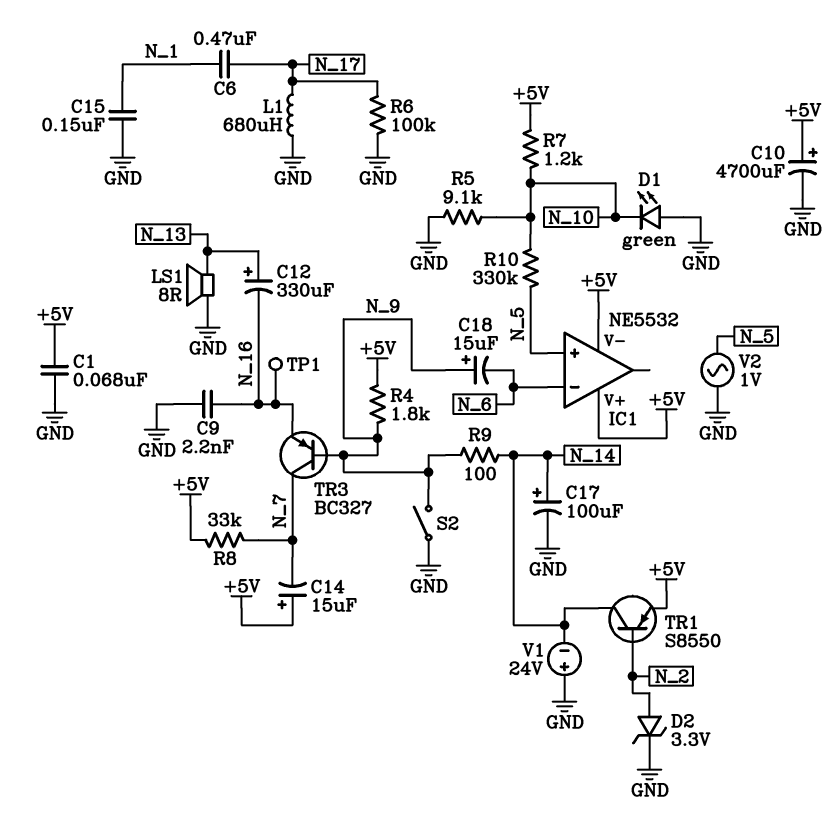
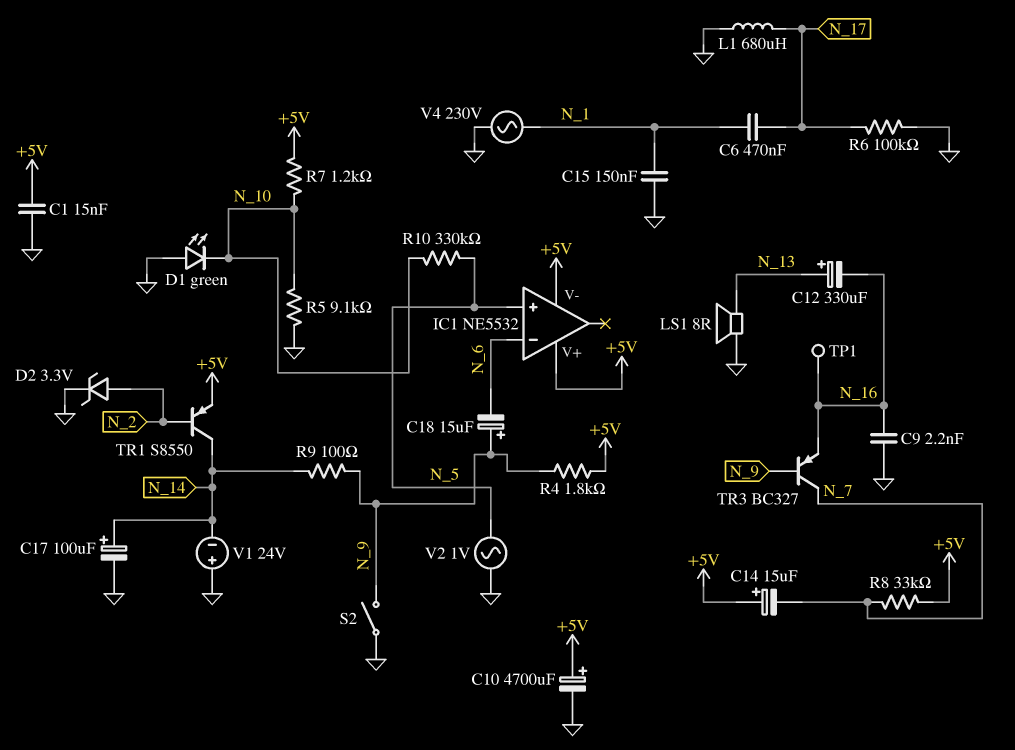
C1: 68nF (+5V, GND) -> 15nF (+5V, GND)
V4: none -> AC 230V (GND, N_1)

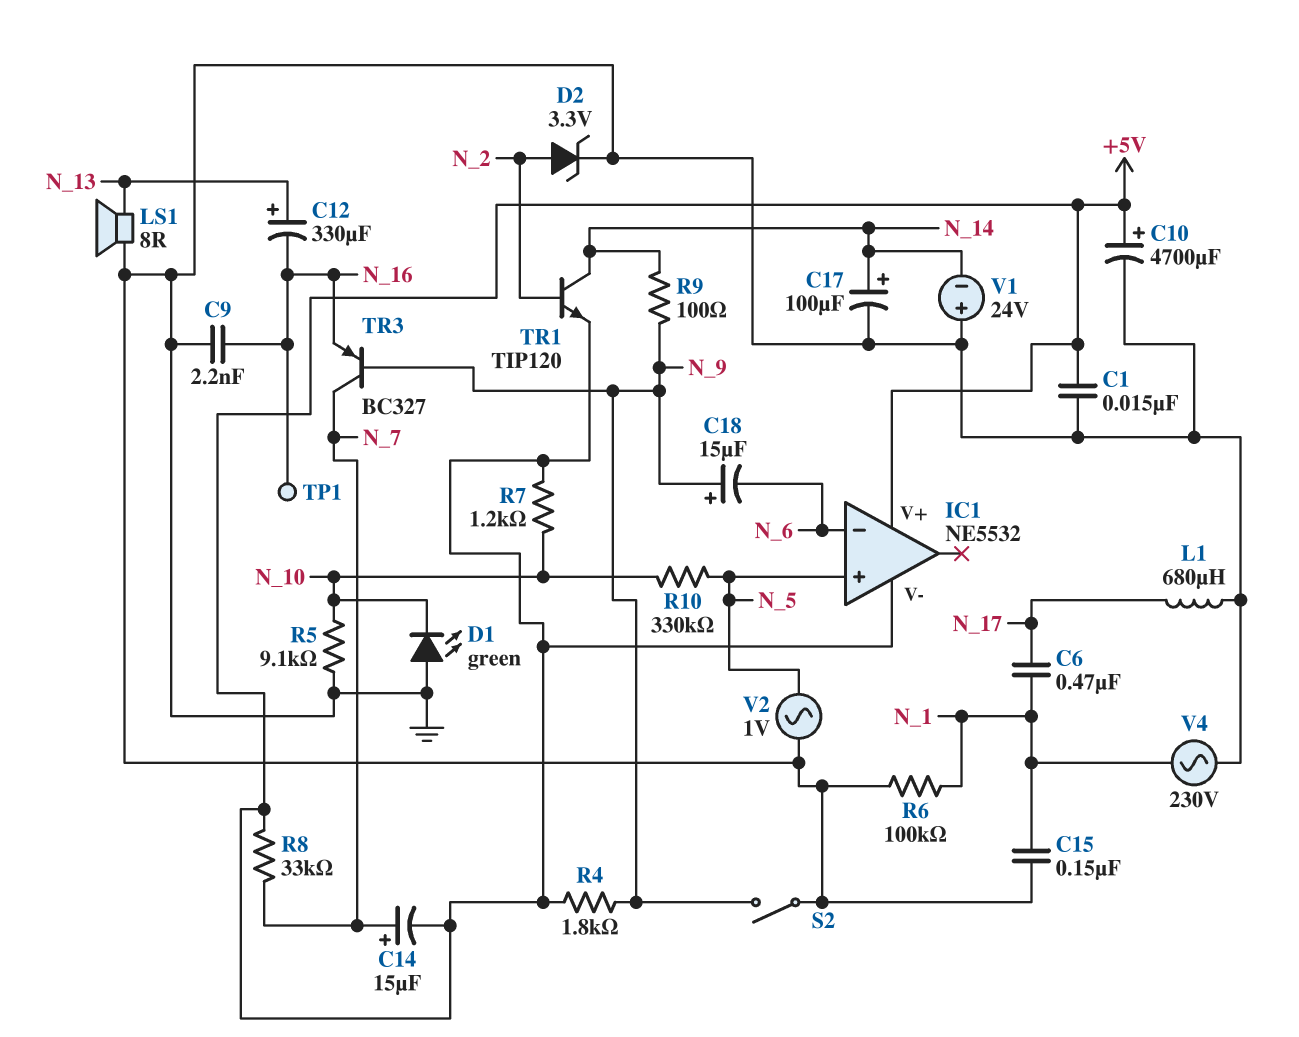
C14: 15uF (plus +5V, minus N_7) -> 15uF (plus N_7, minus +5V)
R6: 100k (GND, N_17) -> 100k (GND, N_1)
TR1: PNP S8550 (B N_2, C N_14, E +5V) -> NPN TIP120 (B N_2, C N_14, E +5V)

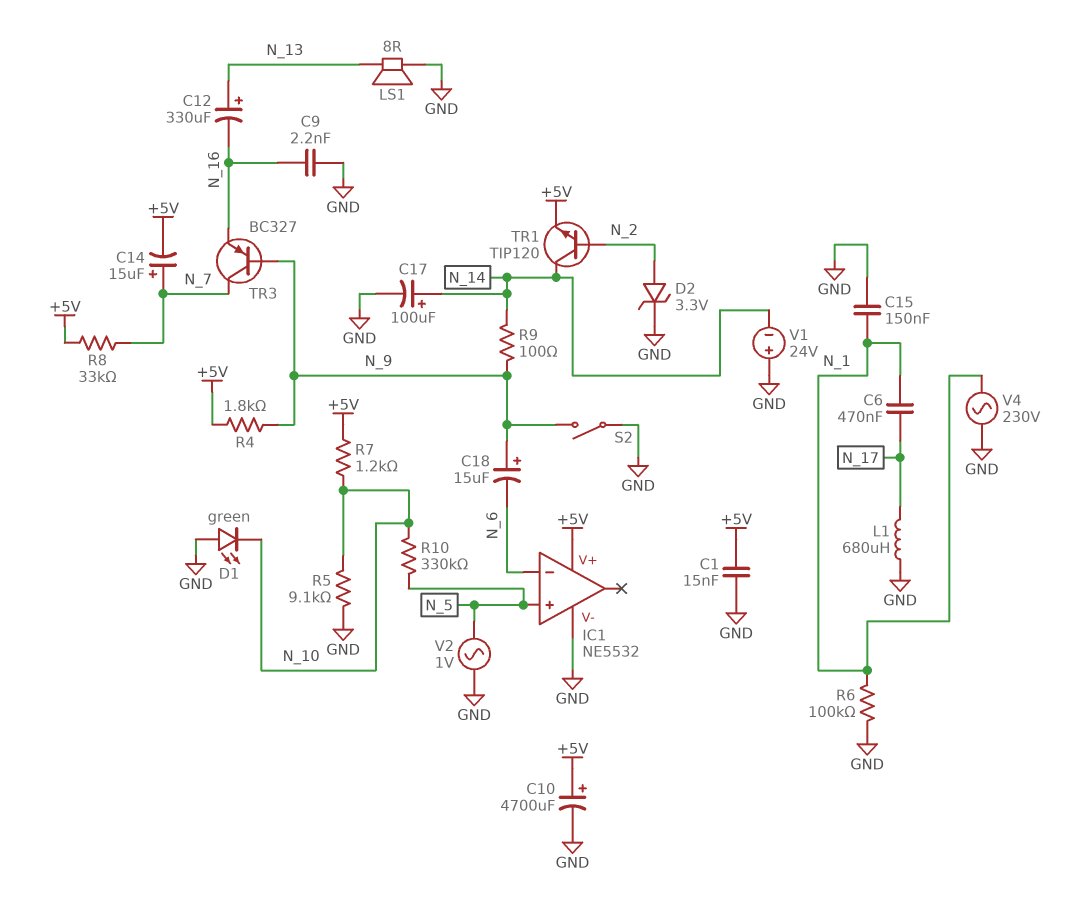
IC1 pin V-: +5V -> GND
TP1: test point (N_16) -> none

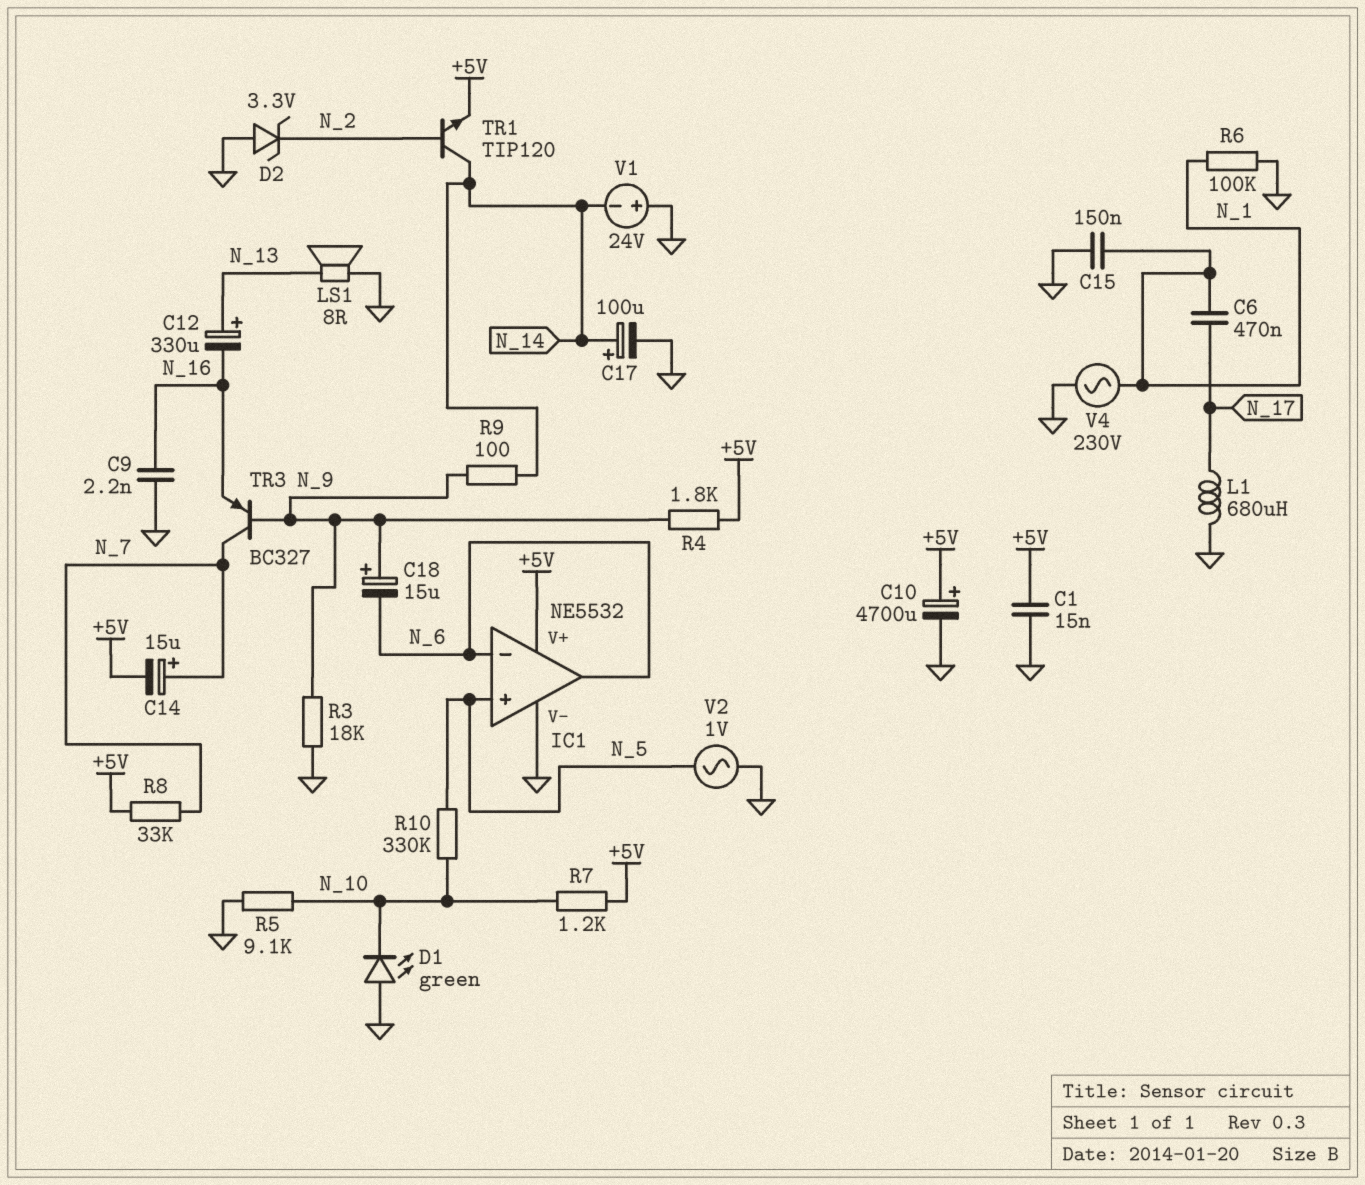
D2: zener 3.3V (A N_2, K GND) -> zener 3.3V (A GND, K N_2)
IC1 pin out: none -> N_6
R3: none -> 18k (GND, N_9)
S2: switch (GND, N_9) -> none

